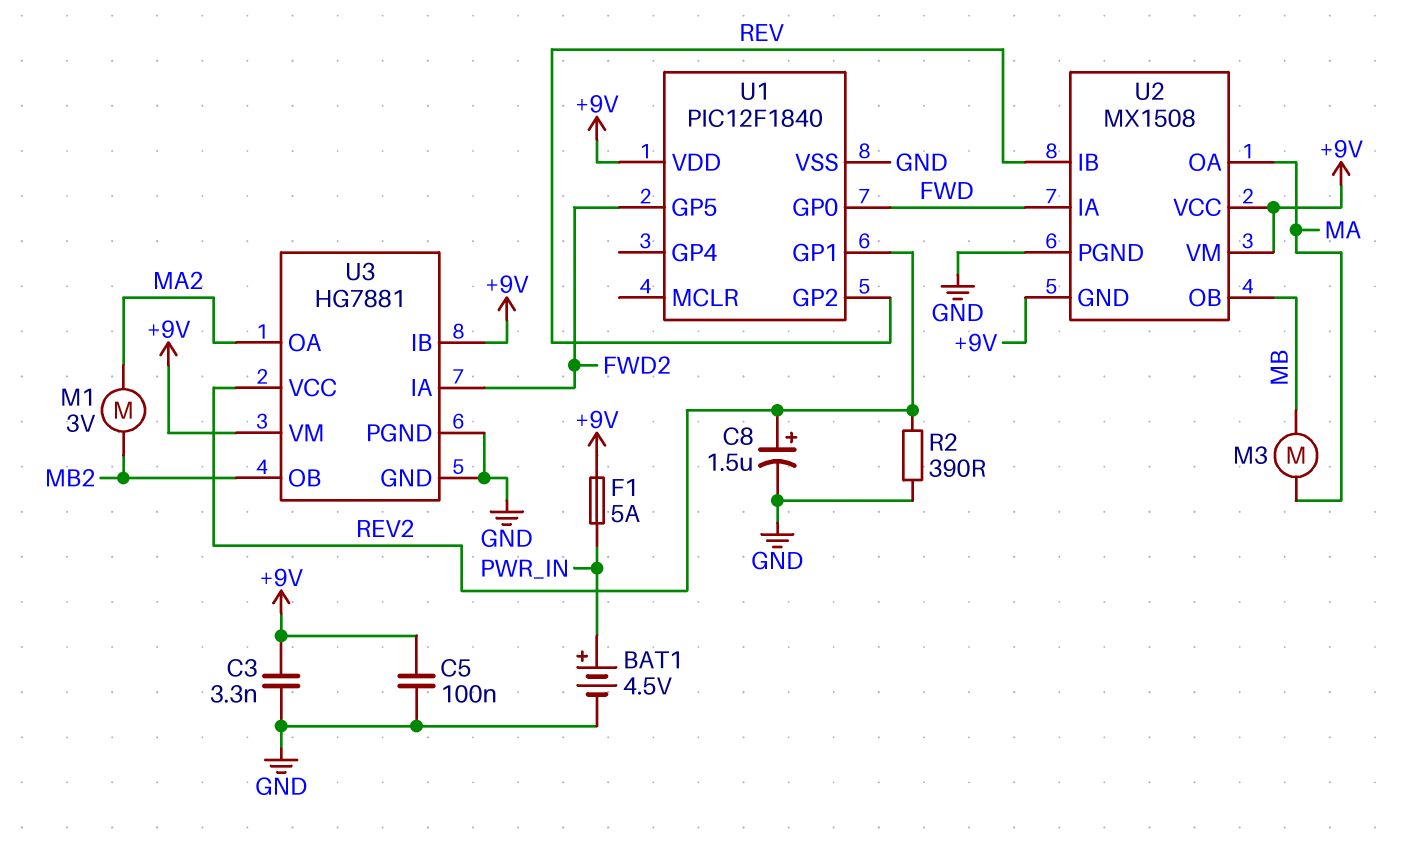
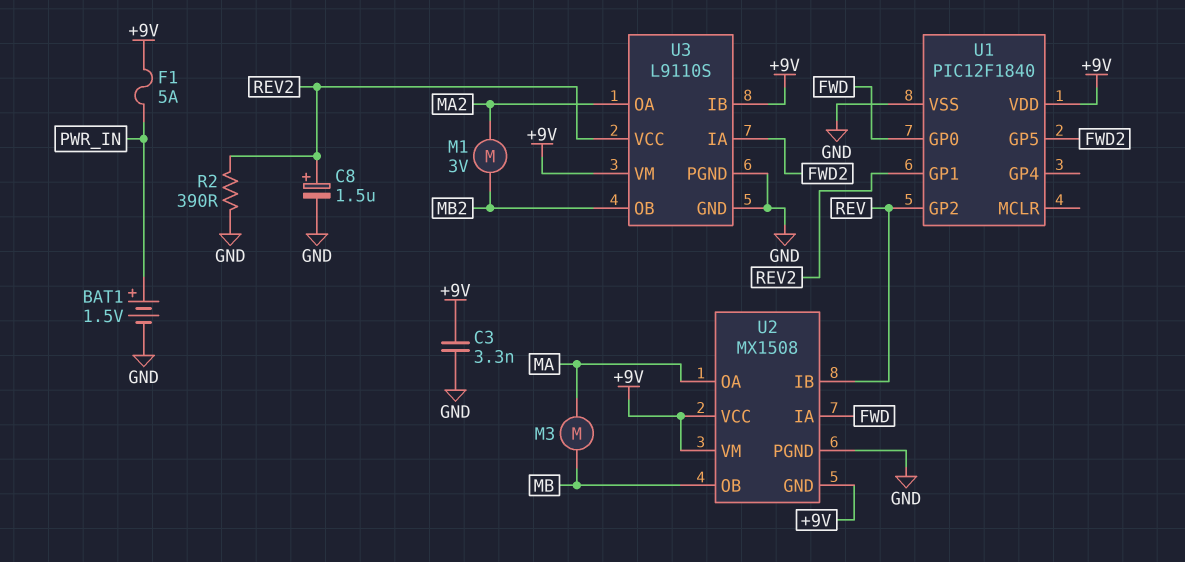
BAT1: 4.5V (plus PWR_IN, minus GND) -> 1.5V (plus PWR_IN, minus GND)
C5: 100nF (+9V, GND) -> none
U3: HG7881 -> L9110S

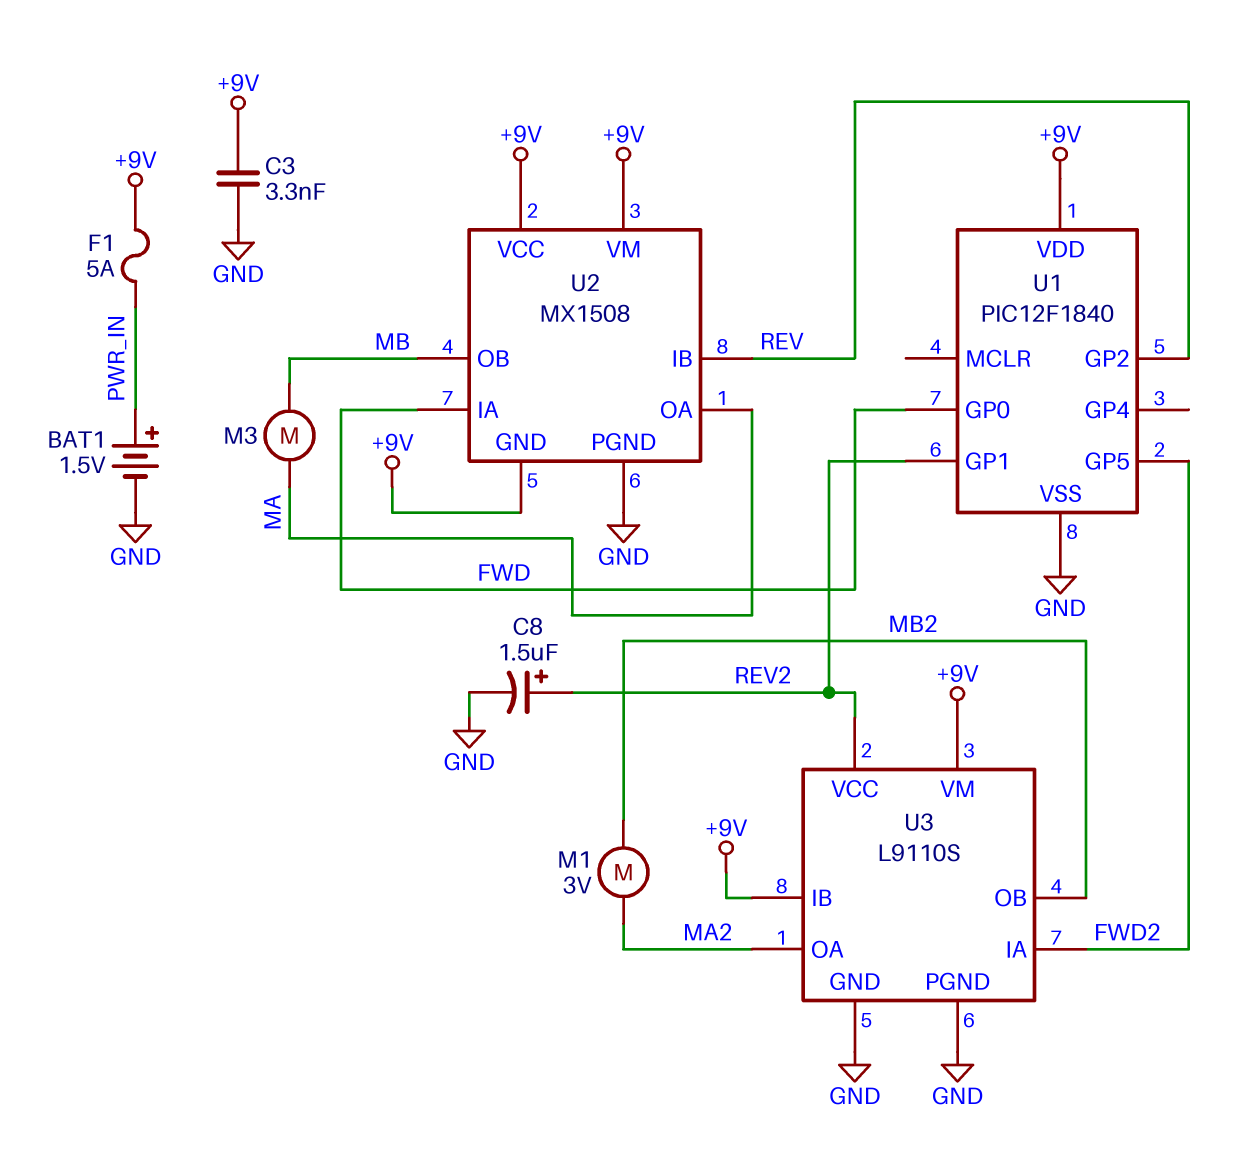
R2: 390 (GND, REV2) -> none

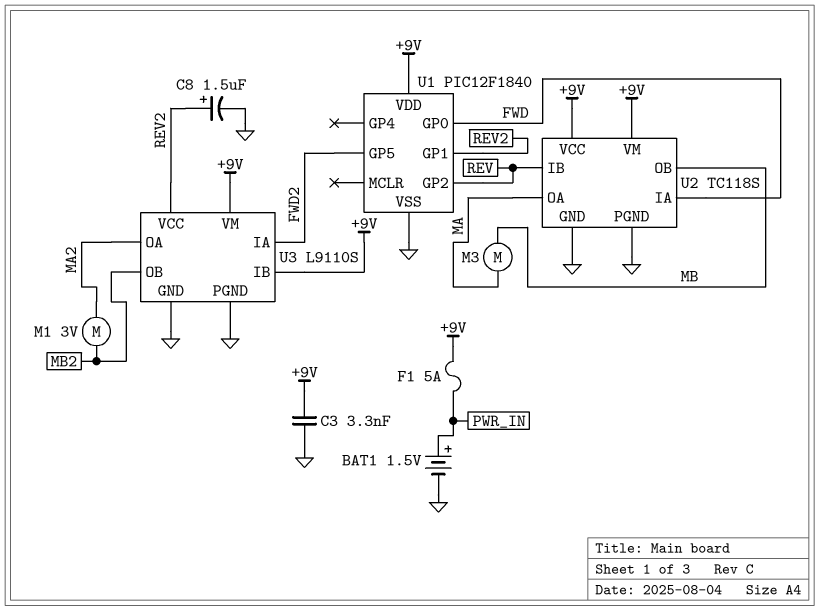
U2: MX1508 -> TC118S
U2 pin GND: +9V -> GND

